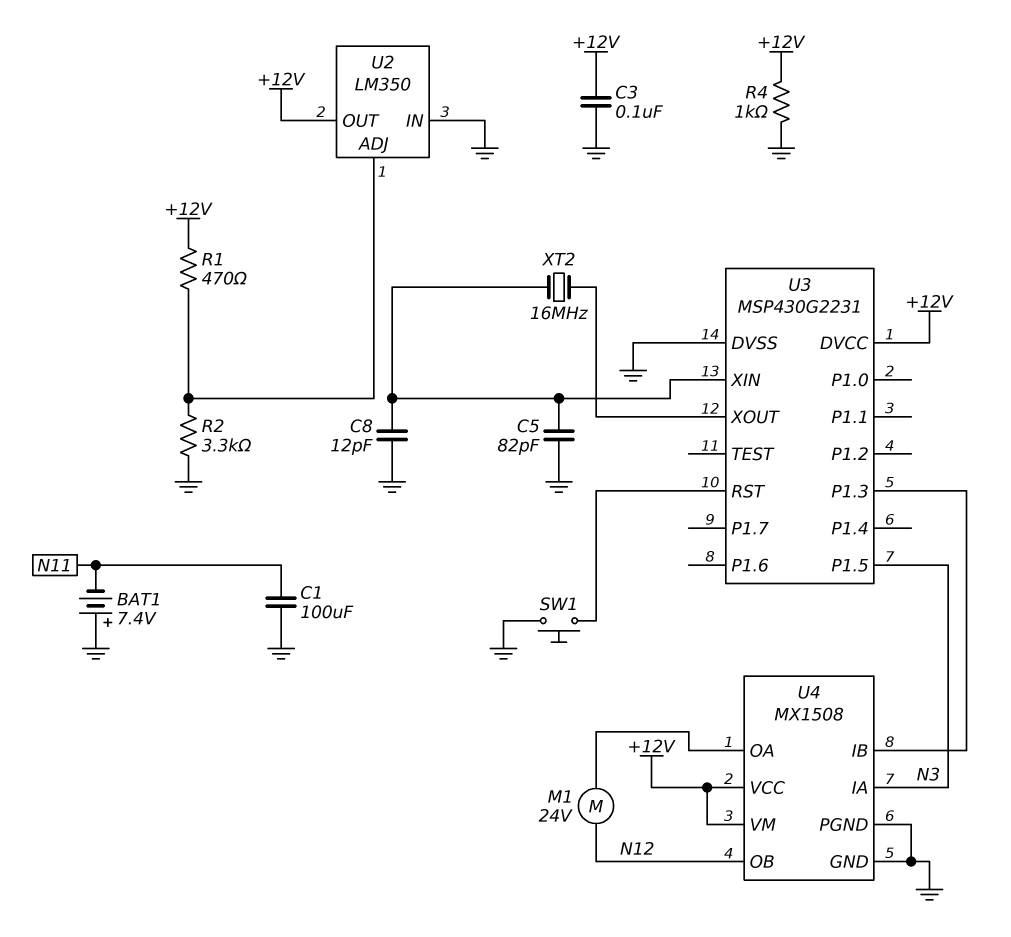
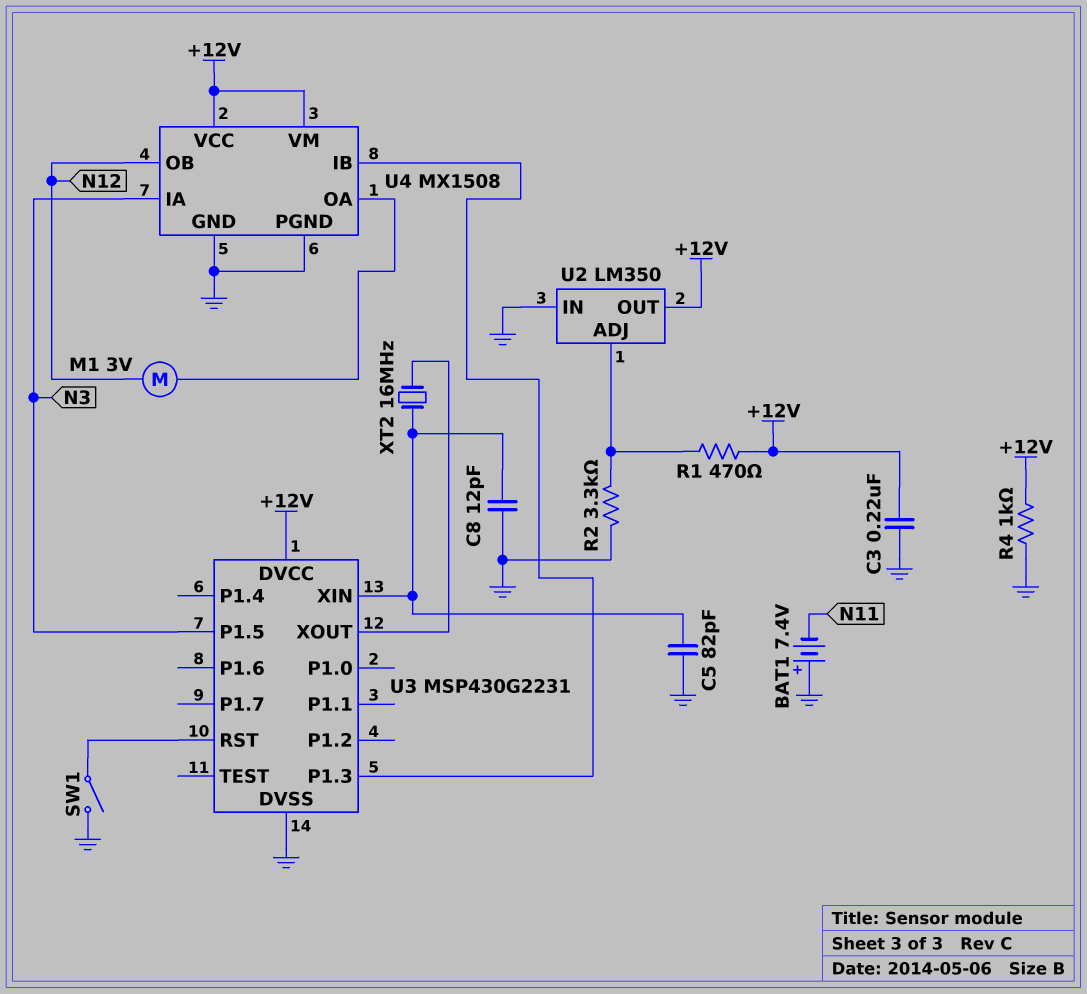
C1: 100uF (GND, N11) -> none
C3: 100nF (+12V, GND) -> 220nF (+12V, GND)
M1: motor 24V (N12, U4/OA) -> motor 3V (N12, U4/OA)
SW1: button (GND, U3/RST) -> switch (GND, U3/RST)

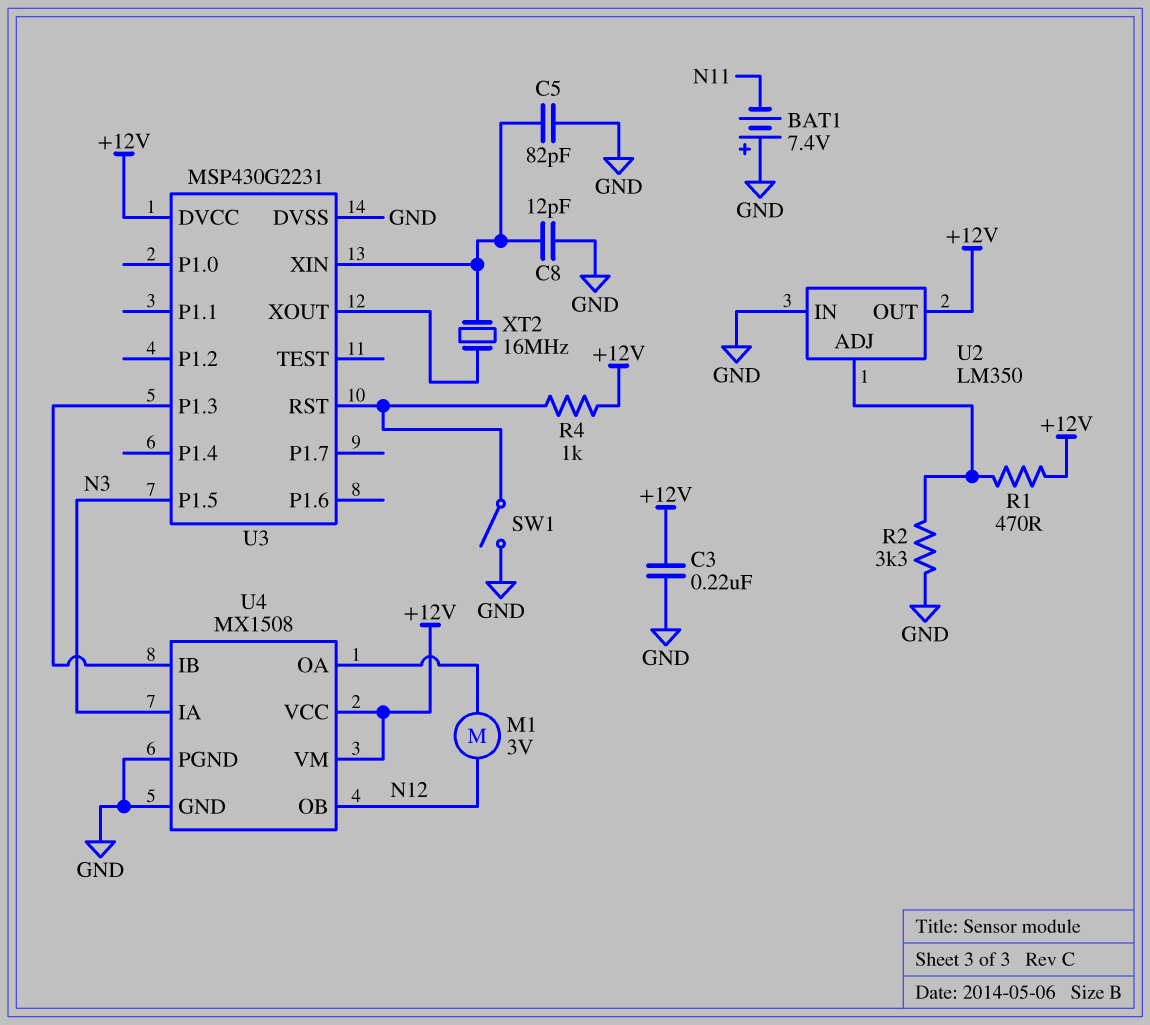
R4: 1k (+12V, GND) -> 1k (+12V, U3/RST)

